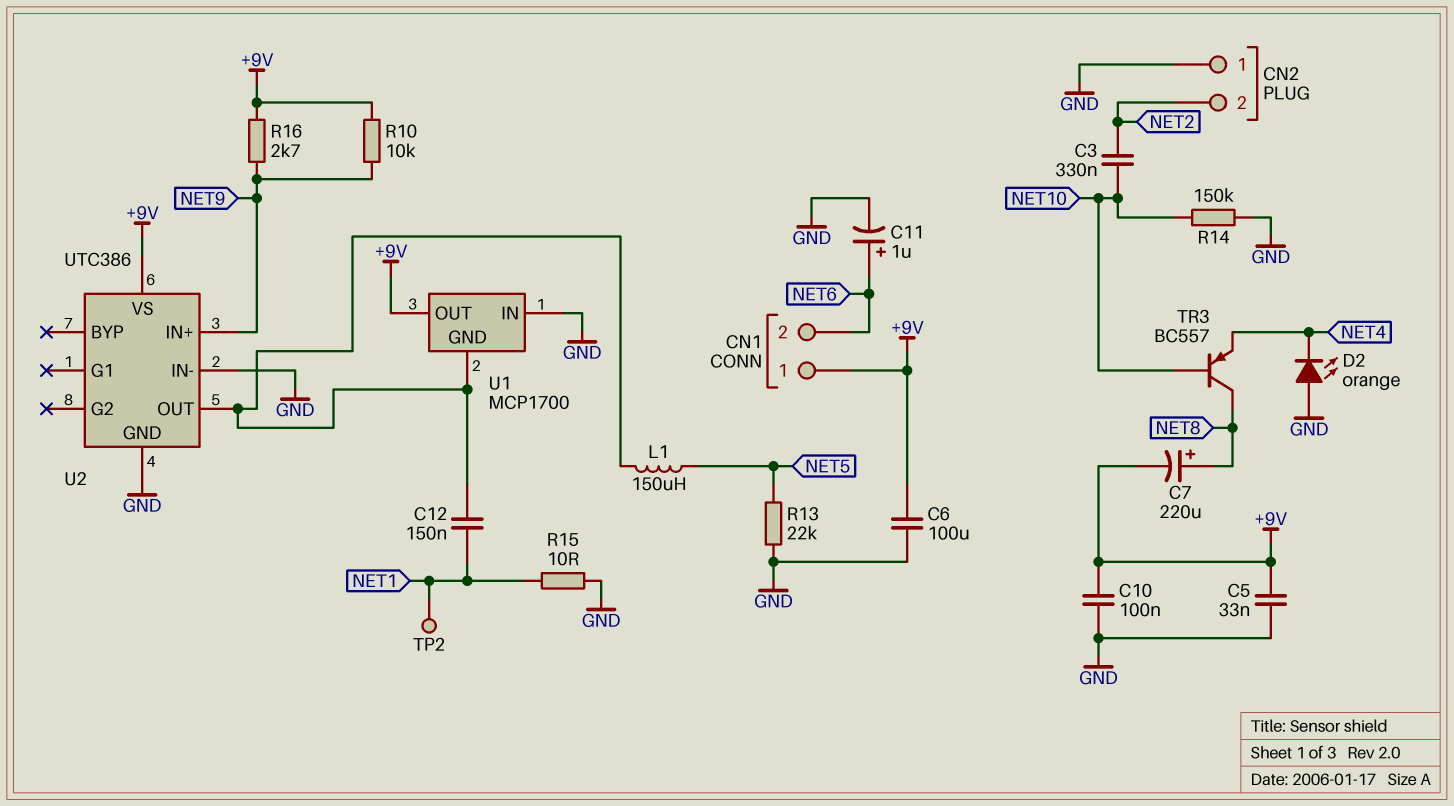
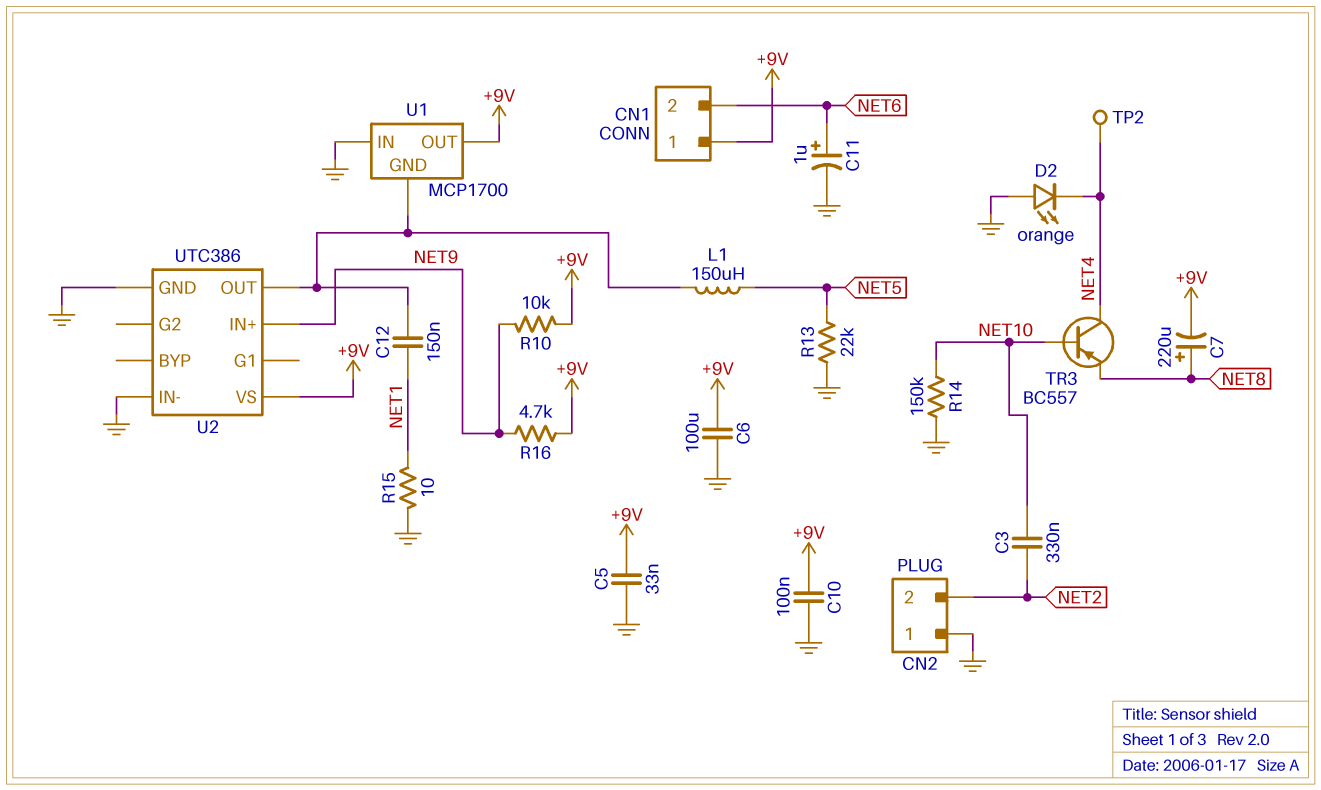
R16: 2.7k (+9V, NET9) -> 4.7k (+9V, NET9)
TP2: test point (NET1) -> test point (NET4)
TR3: PNP BC557 (B NET10, C NET8, E NET4) -> PNP BC557 (B NET10, C NET4, E NET8)

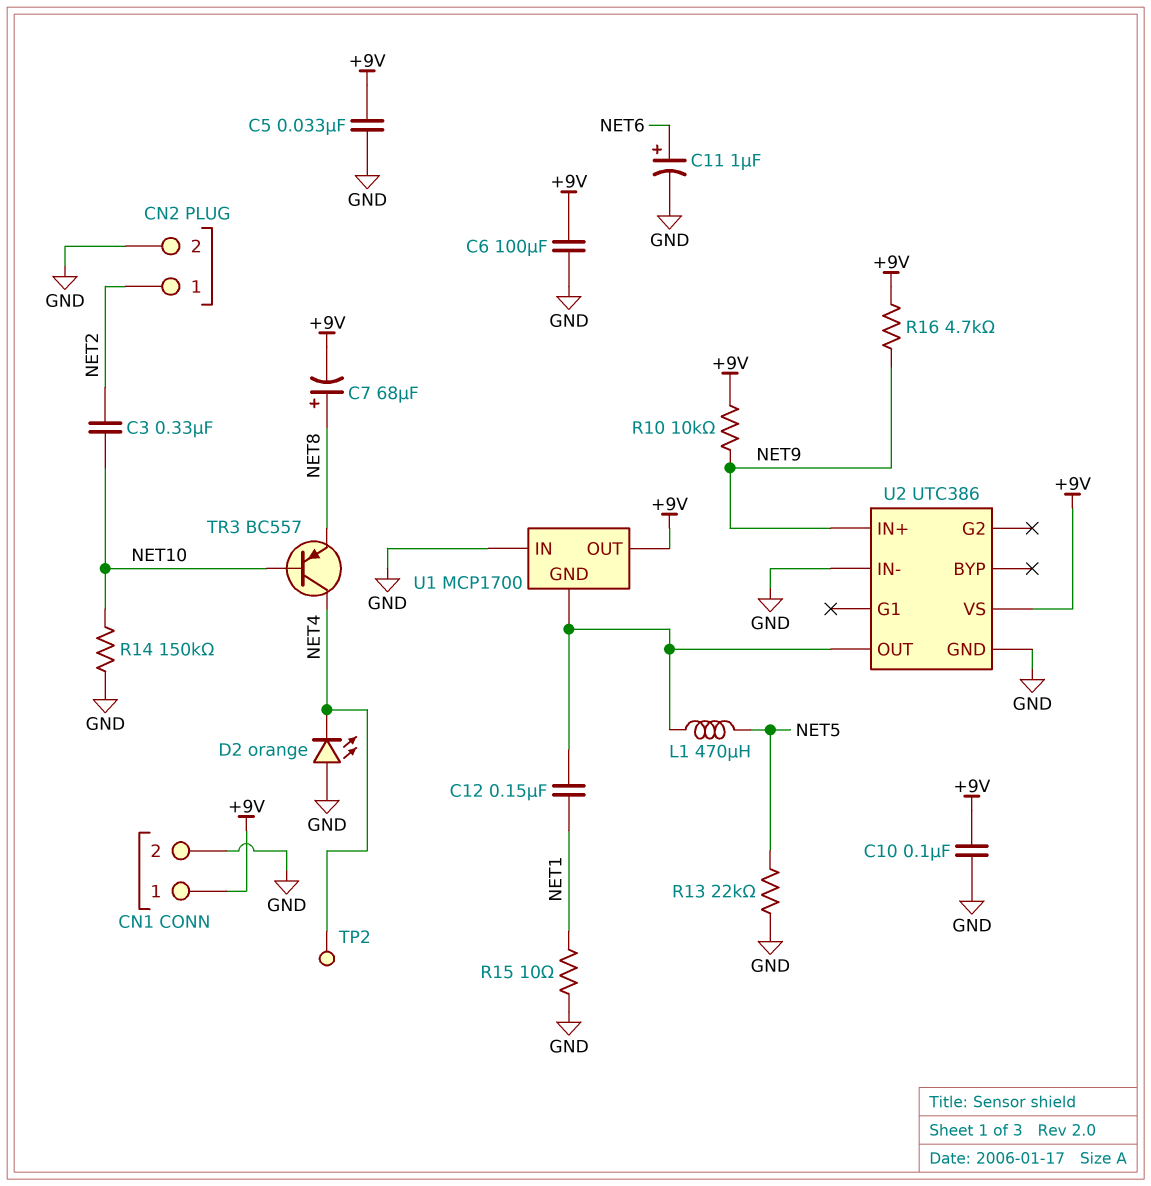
C7: 220uF (plus NET8, minus +9V) -> 68uF (plus NET8, minus +9V)
CN1 pin 2: NET6 -> GND
CN2 pin 1: GND -> NET2
CN2 pin 2: NET2 -> GND
L1: 150uH (NET5, U1/GND) -> 470uH (NET5, U1/GND)

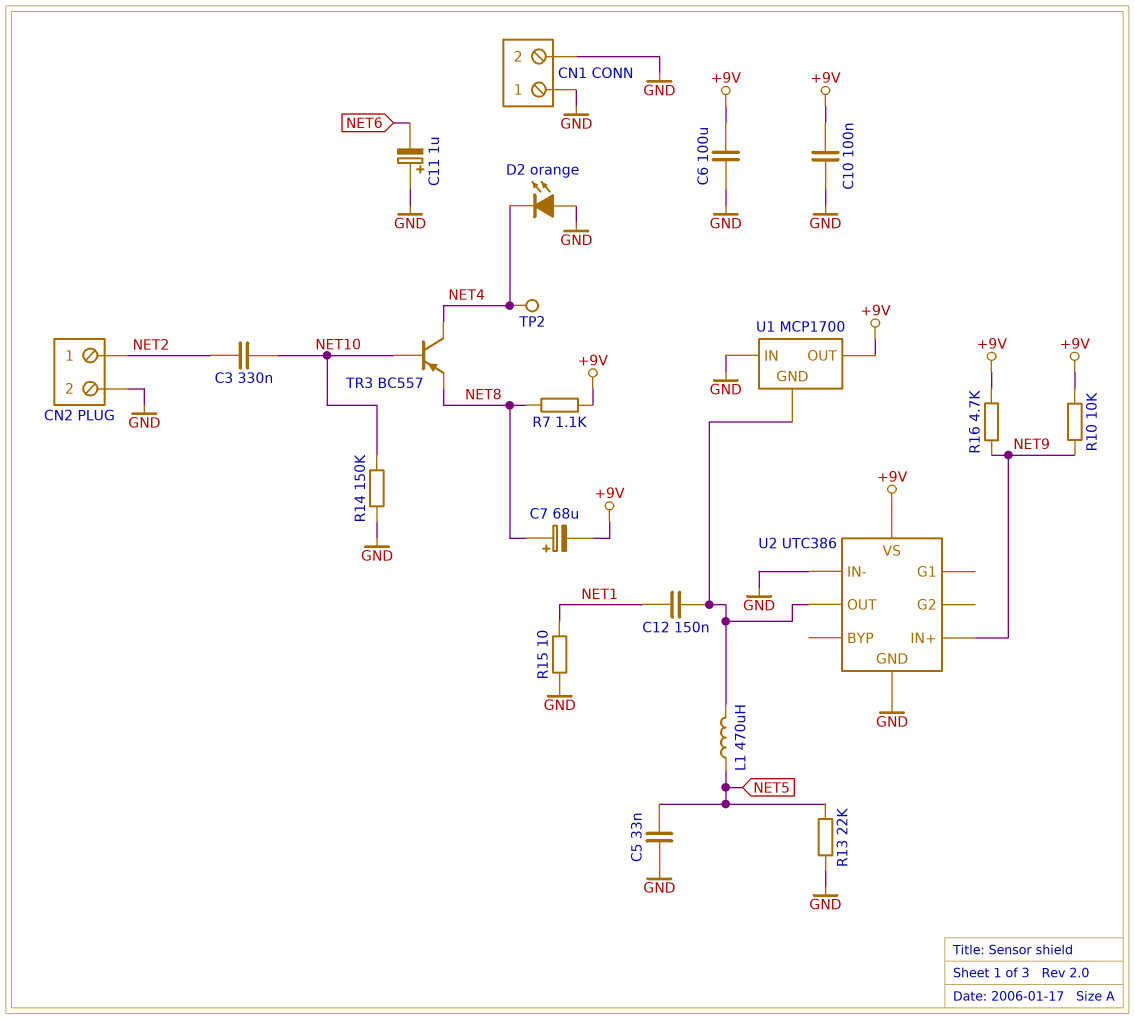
C5: 33nF (+9V, GND) -> 33nF (GND, NET5)
C11: 1uF (plus NET6, minus GND) -> 1uF (plus GND, minus NET6)
CN1 pin 1: +9V -> GND
R7: none -> 1.1k (+9V, NET8)

